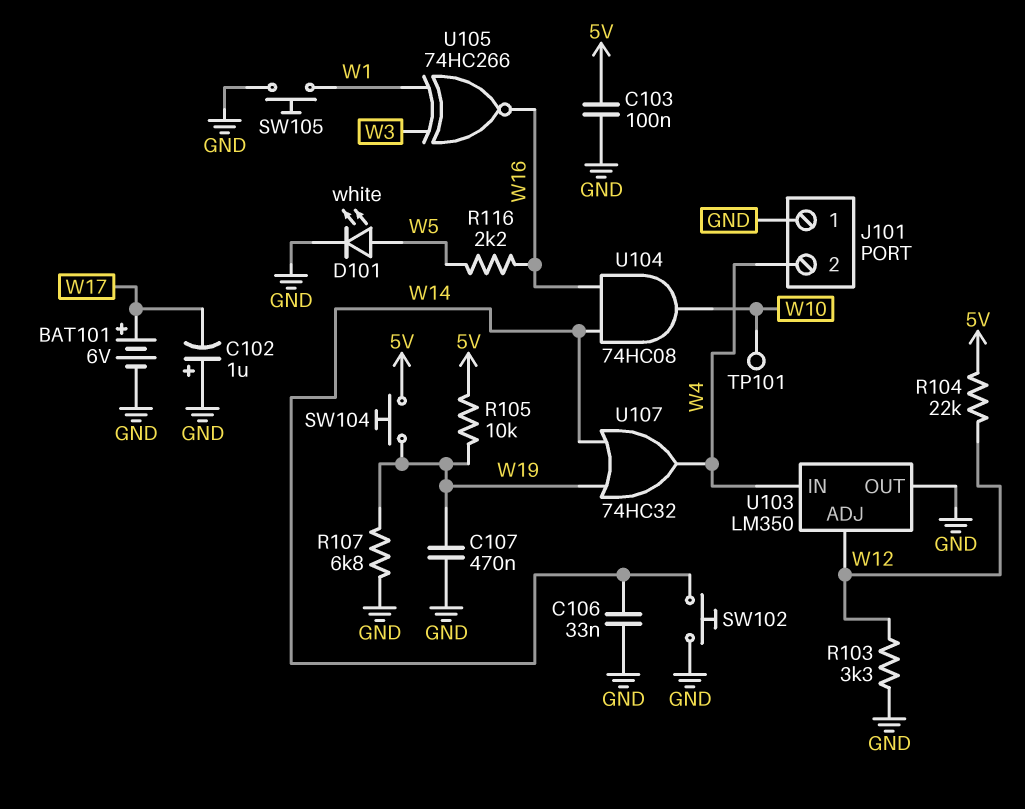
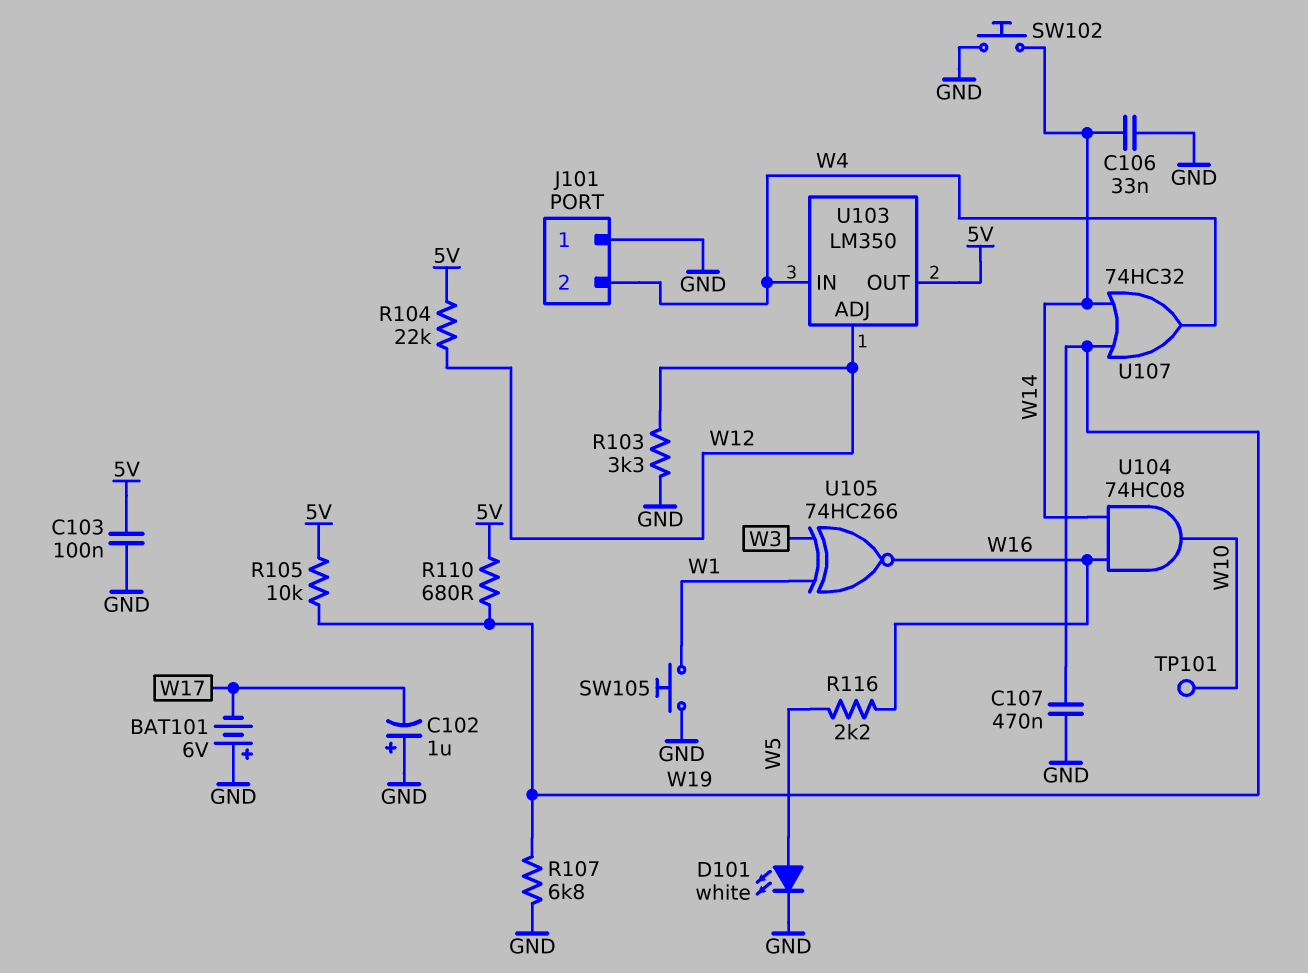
BAT101: 6V (plus W17, minus GND) -> 6V (plus GND, minus W17)
R110: none -> 680 (5V, W19)
SW104: button (5V, W19) -> none
U103 pin OUT: GND -> 5V

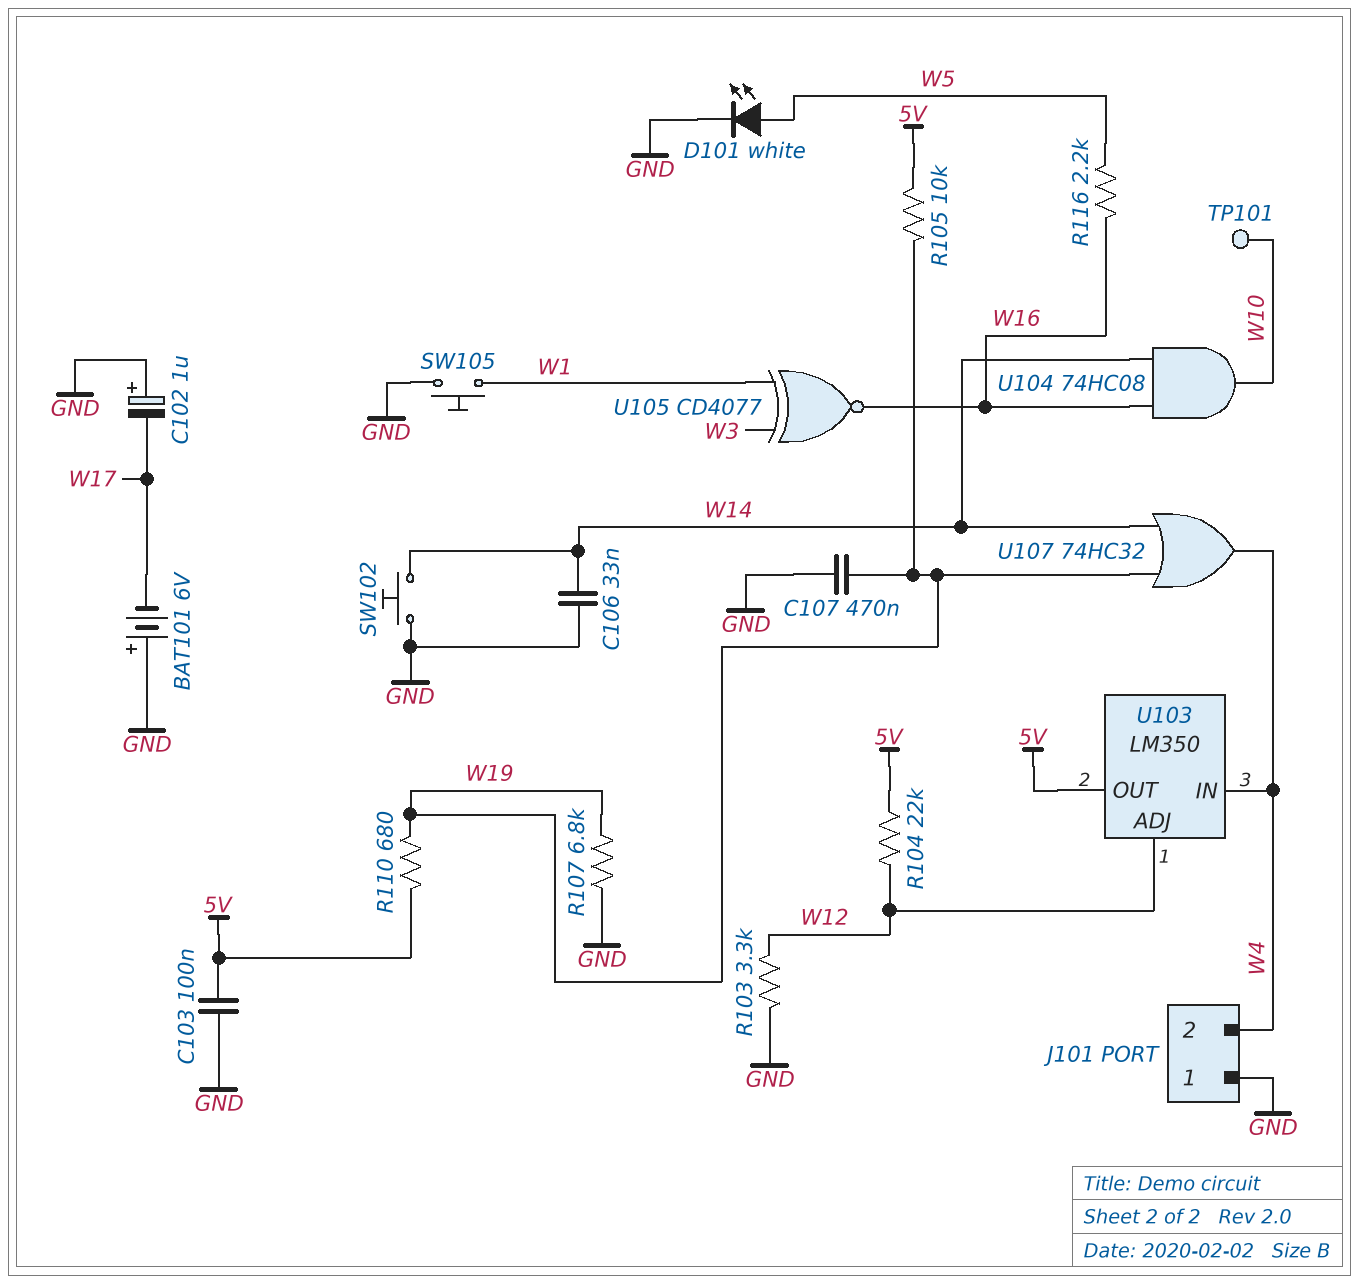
U105: XNOR 74HC266 (in W1, in W3, out W16) -> XNOR CD4077 (in W1, in W3, out W16)

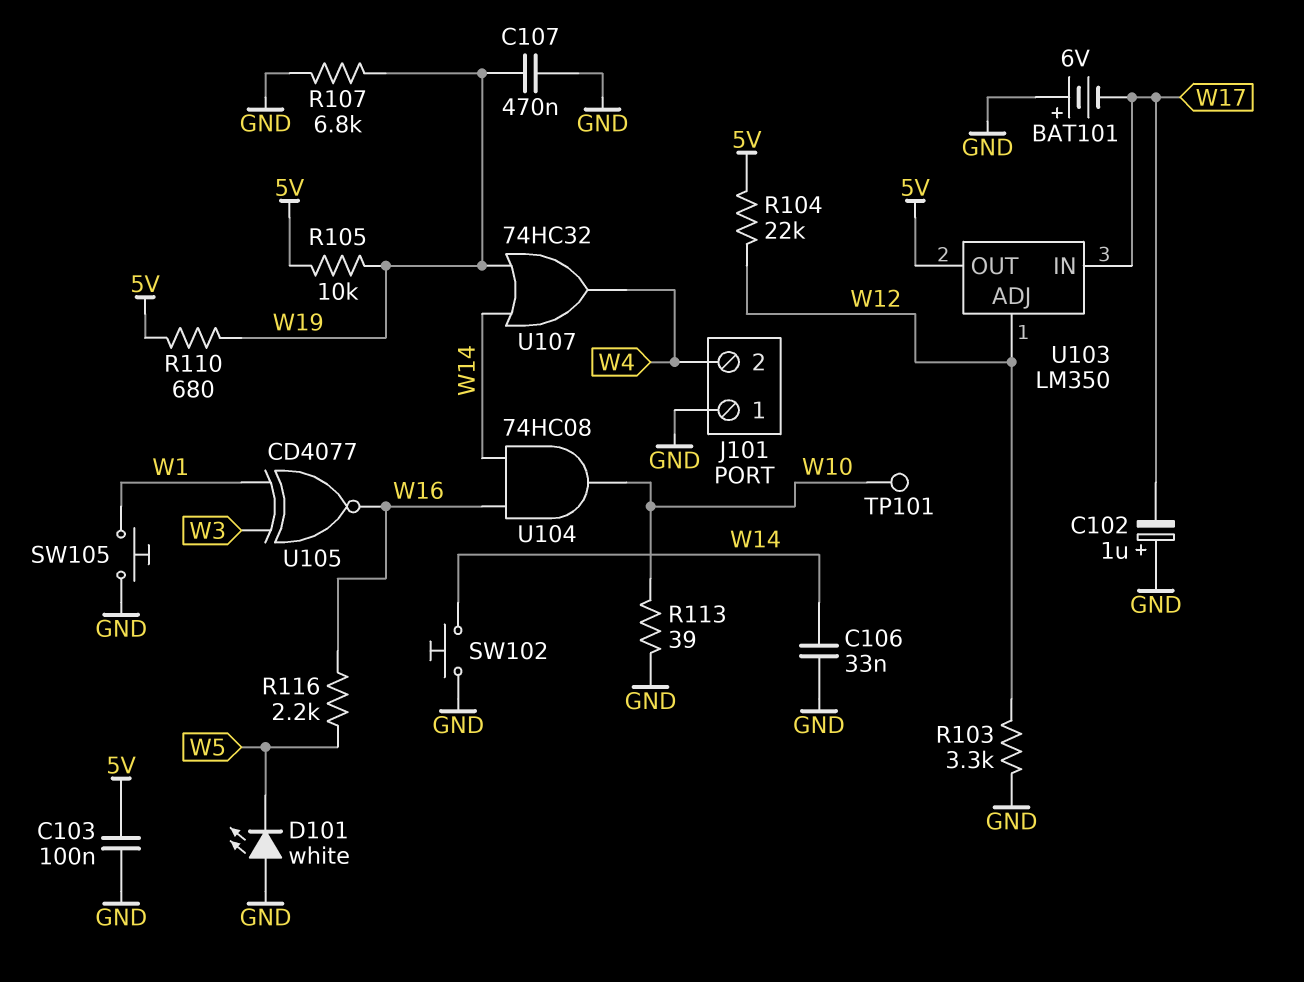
D101: LED white (A W5, K GND) -> LED white (A GND, K W5)
R113: none -> 39 (GND, W10)
U103 pin IN: W4 -> W17

